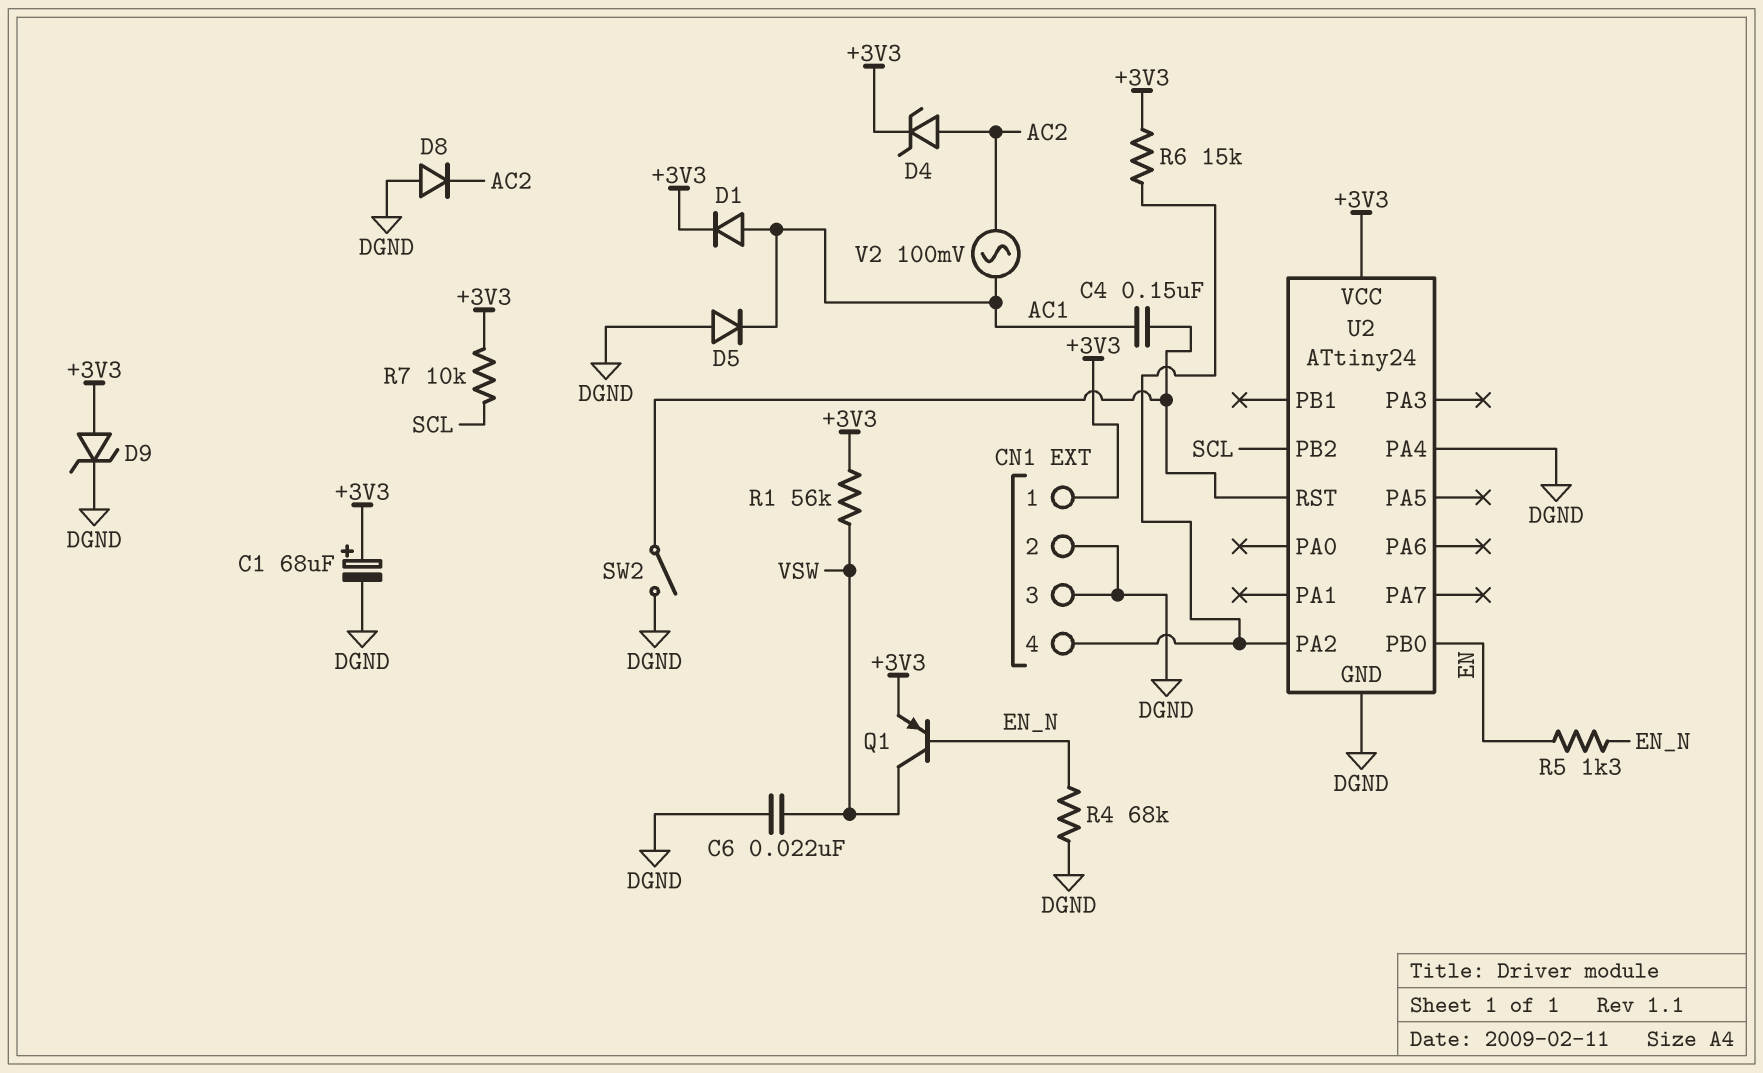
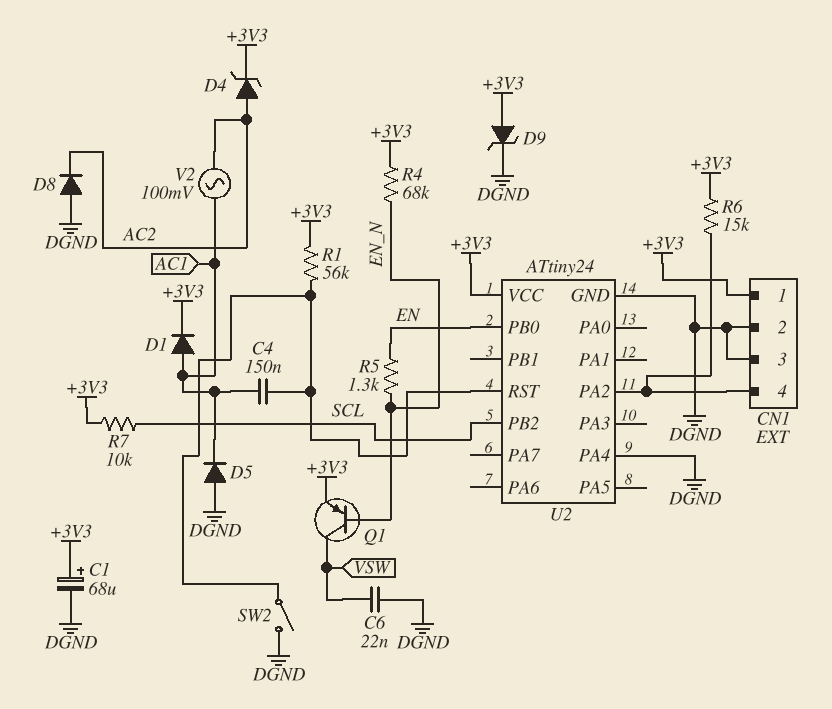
R1: 56k (+3V3, VSW) -> 56k (+3V3, U2/RST)
R4: 68k (DGND, EN_N) -> 68k (+3V3, EN_N)

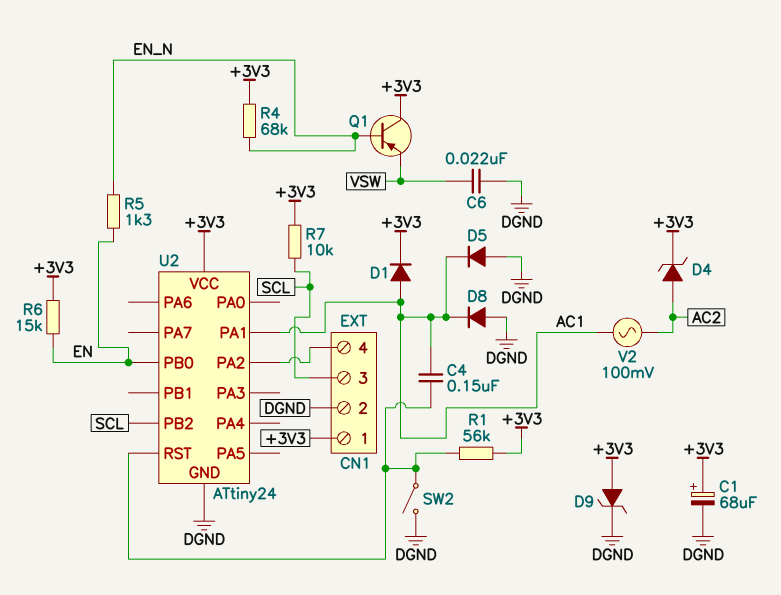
CN1 pin 3: DGND -> SCL
D8: diode (A DGND, K AC2) -> diode (A DGND, K AC1)
Q1: PNP (B EN_N, C VSW, E +3V3) -> PNP (B EN_N, C +3V3, E VSW)
R6: 15k (+3V3, CN1/4) -> 15k (+3V3, EN)
U2 pin PA1: none -> AC1
U2 pin PA4: DGND -> none

